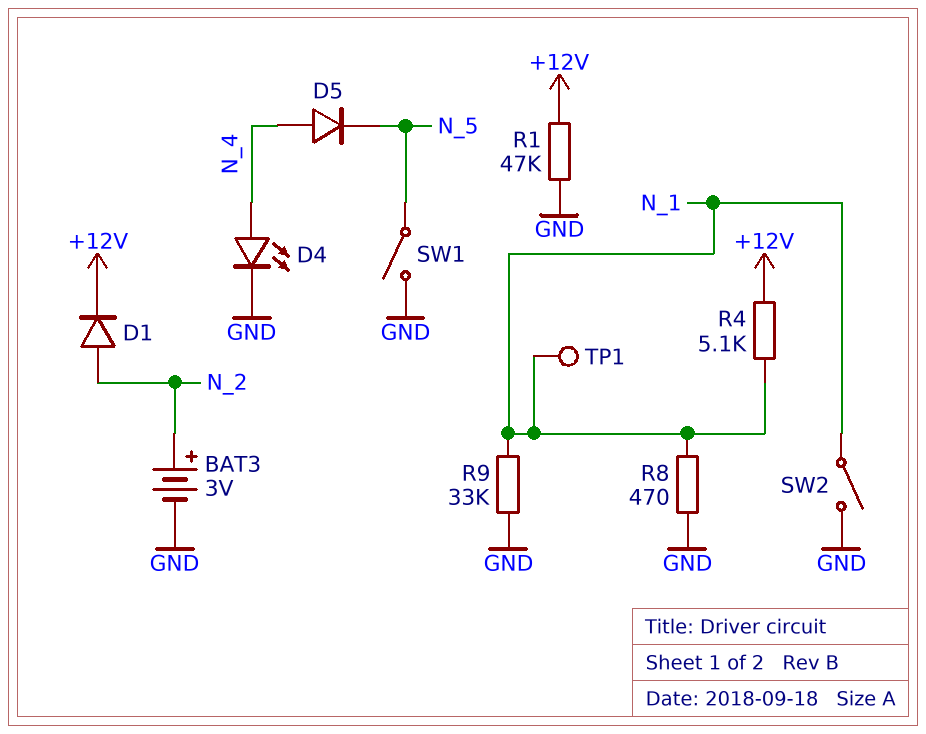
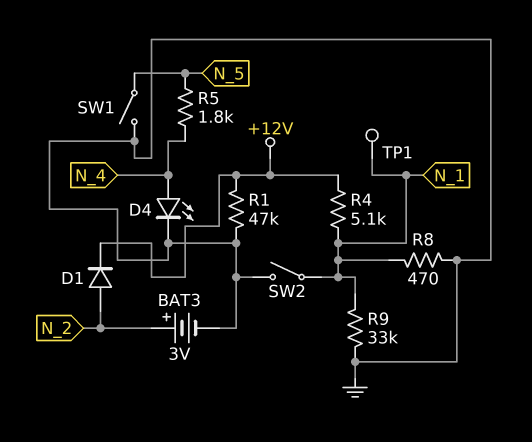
D5: diode (A N_4, K N_5) -> none
R5: none -> 1.8k (N_4, N_5)

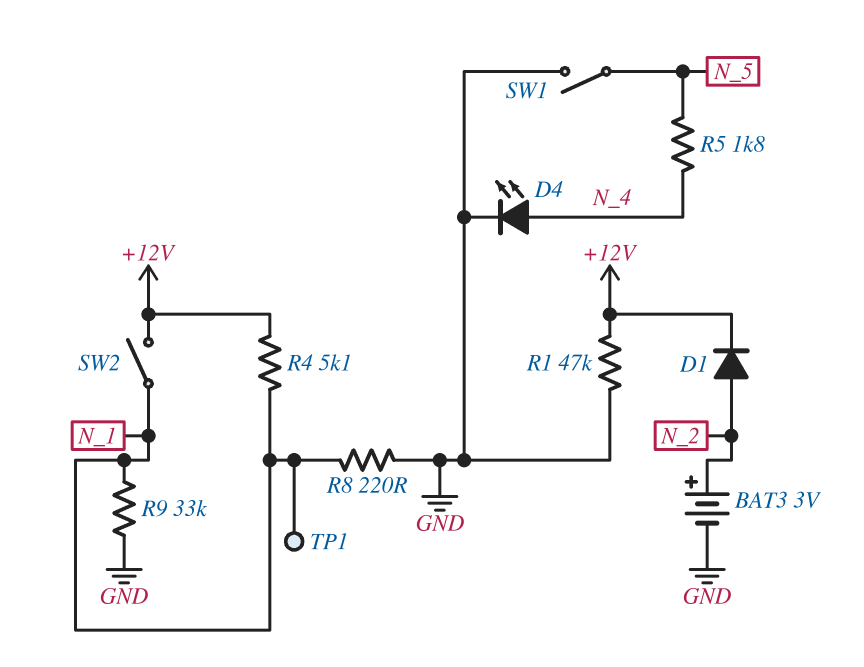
R8: 470 (GND, N_1) -> 220 (GND, N_1)
SW2: switch (GND, N_1) -> switch (+12V, N_1)

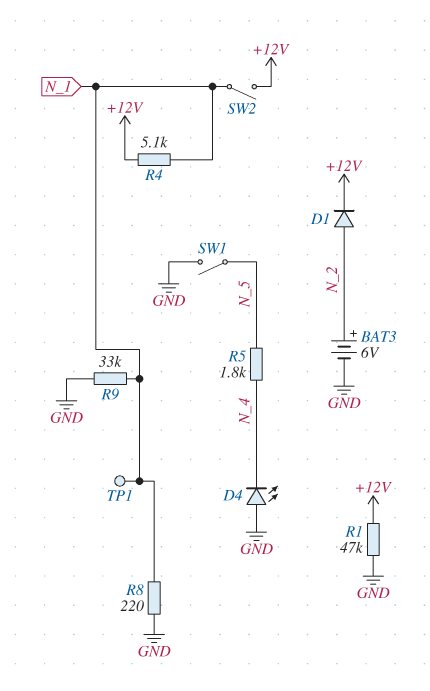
BAT3: 3V (plus N_2, minus GND) -> 6V (plus N_2, minus GND)
D4: LED (A N_4, K GND) -> LED (A GND, K N_4)

